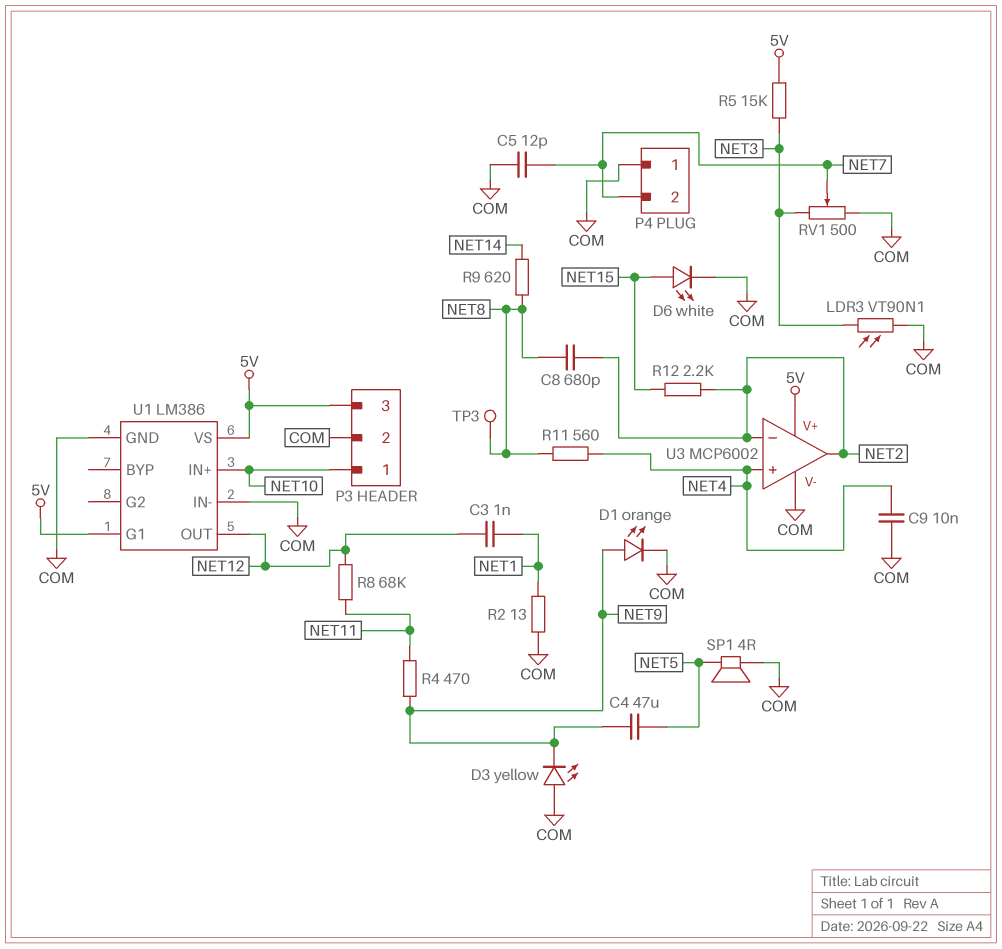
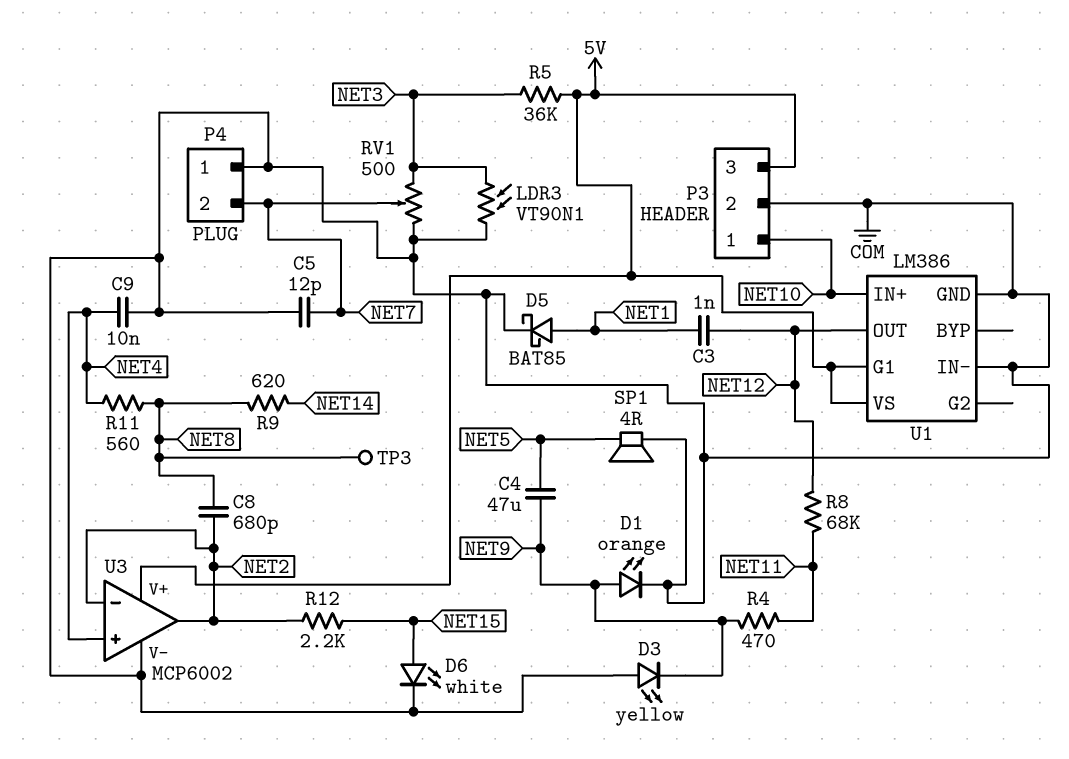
D5: none -> schottky BAT85 (A NET1, K COM)
R2: 13 (COM, NET1) -> none
R5: 15k (5V, NET3) -> 36k (5V, NET3)

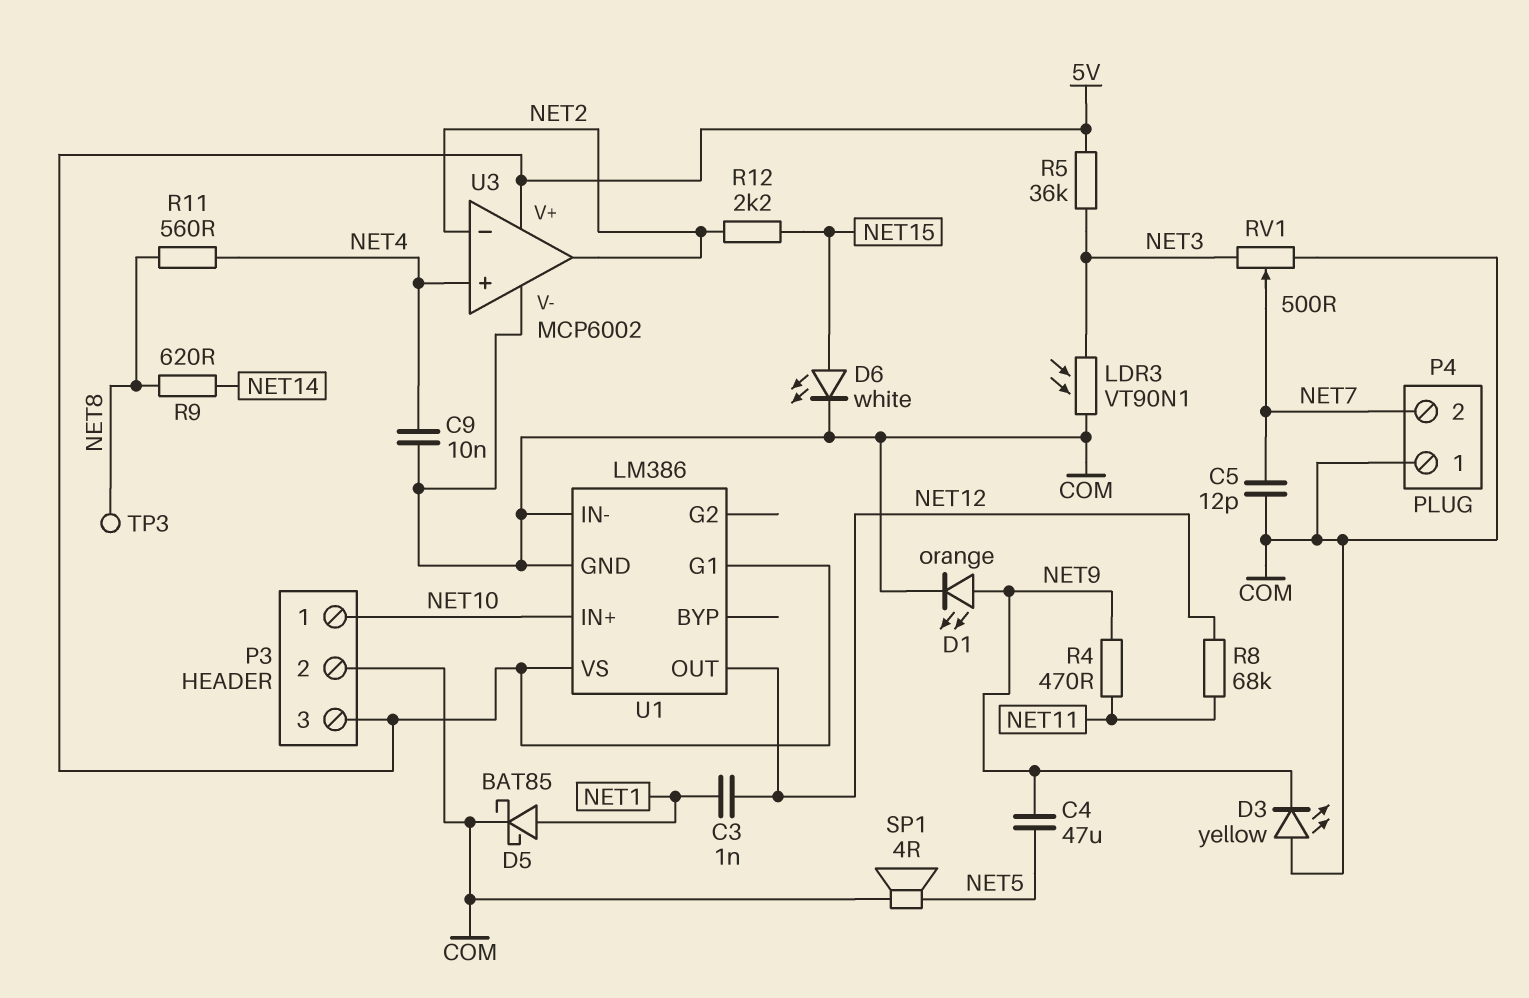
C8: 680pF (NET2, NET8) -> none

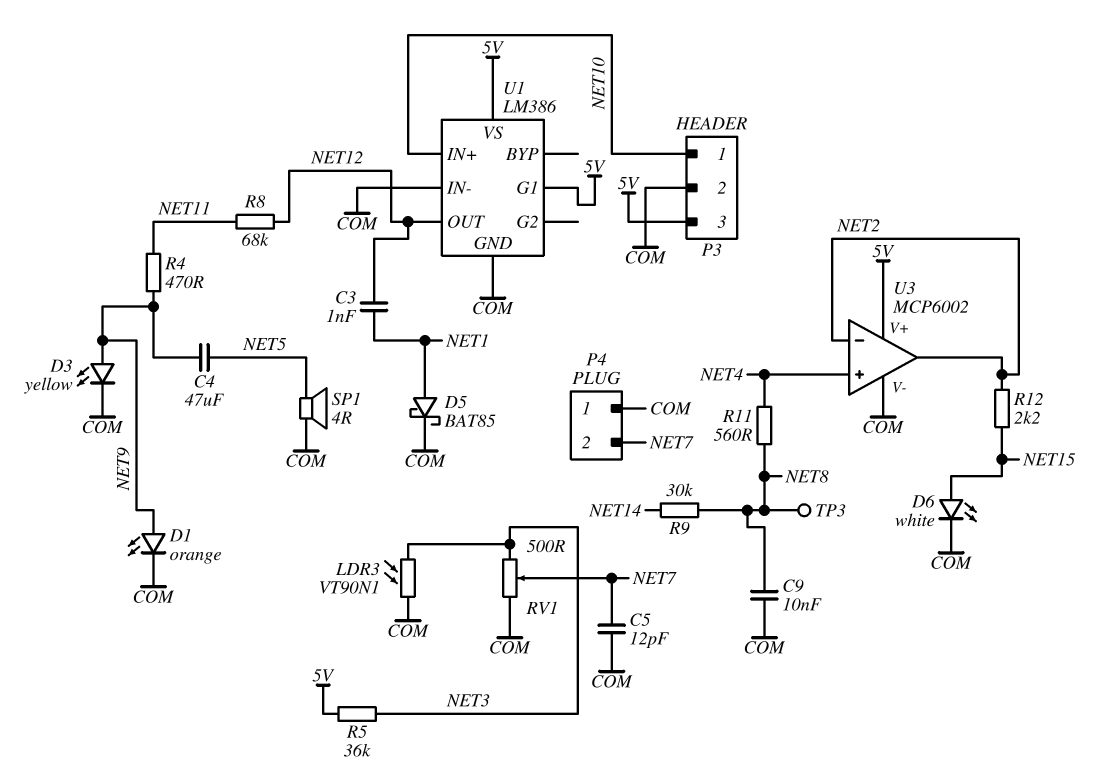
C9: 10nF (COM, NET4) -> 10nF (COM, NET8)
D3: LED yellow (A COM, K NET9) -> LED yellow (A NET9, K COM)
R9: 620 (NET8, NET14) -> 30k (NET8, NET14)

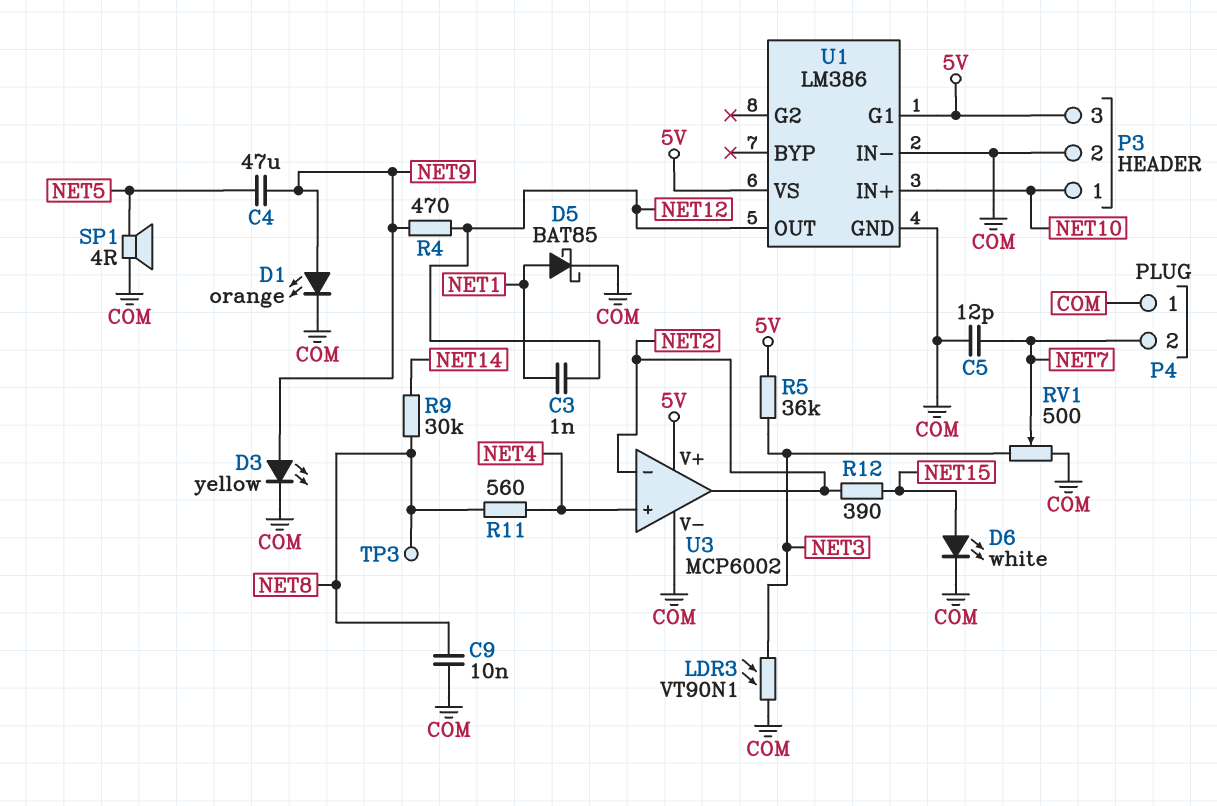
R4: 470 (NET9, NET11) -> 470 (NET9, NET12)
R8: 68k (NET11, NET12) -> none
R12: 2.2k (NET2, NET15) -> 390 (NET2, NET15)

